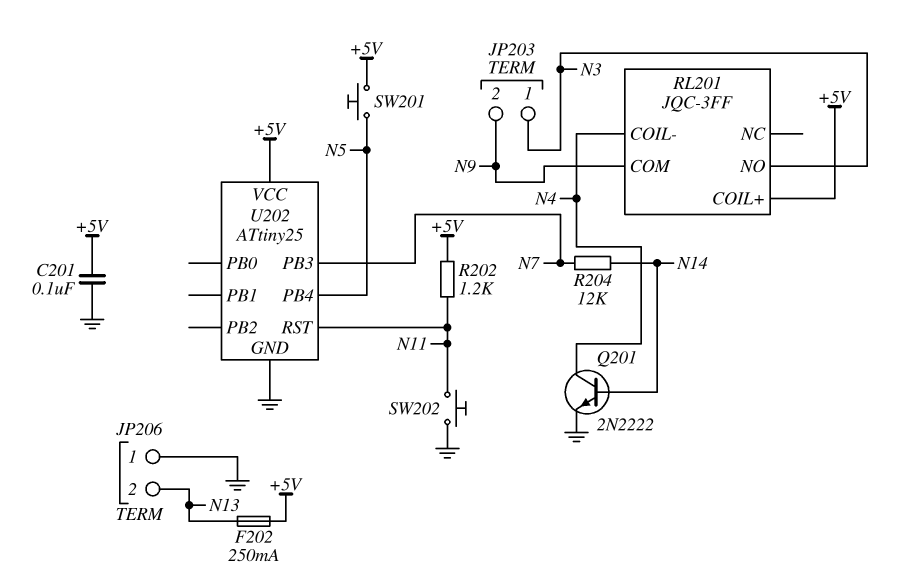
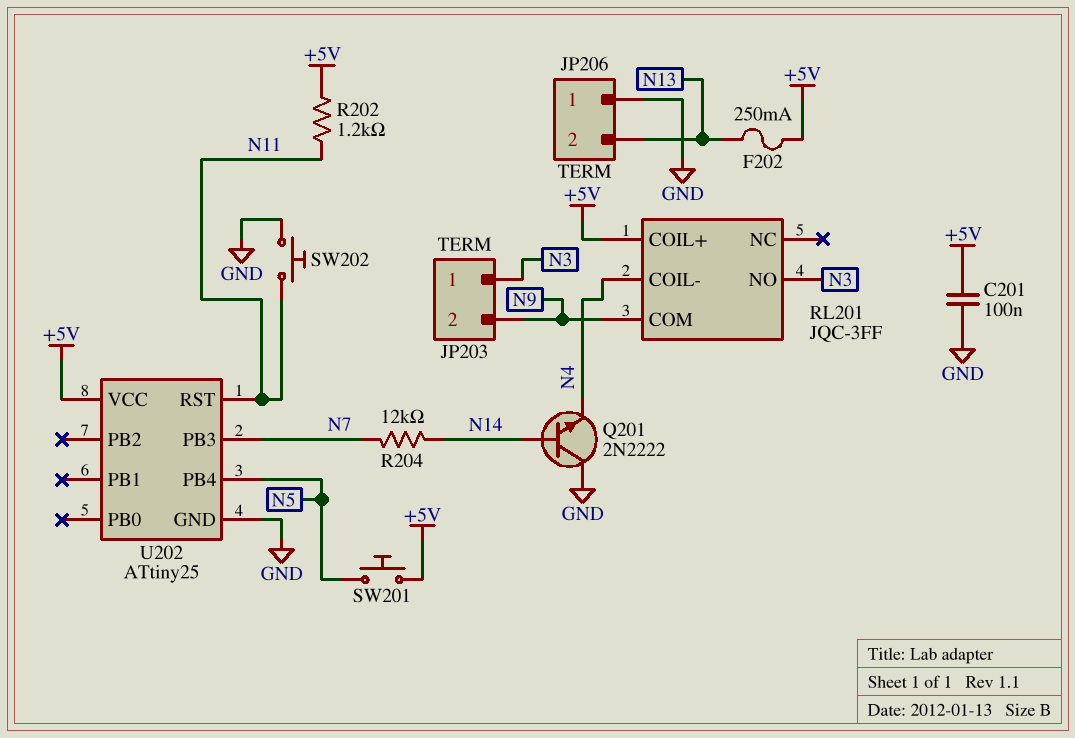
Q201: NPN 2N2222 (B N14, C N4, E GND) -> NPN 2N2222 (B N14, C GND, E N4)

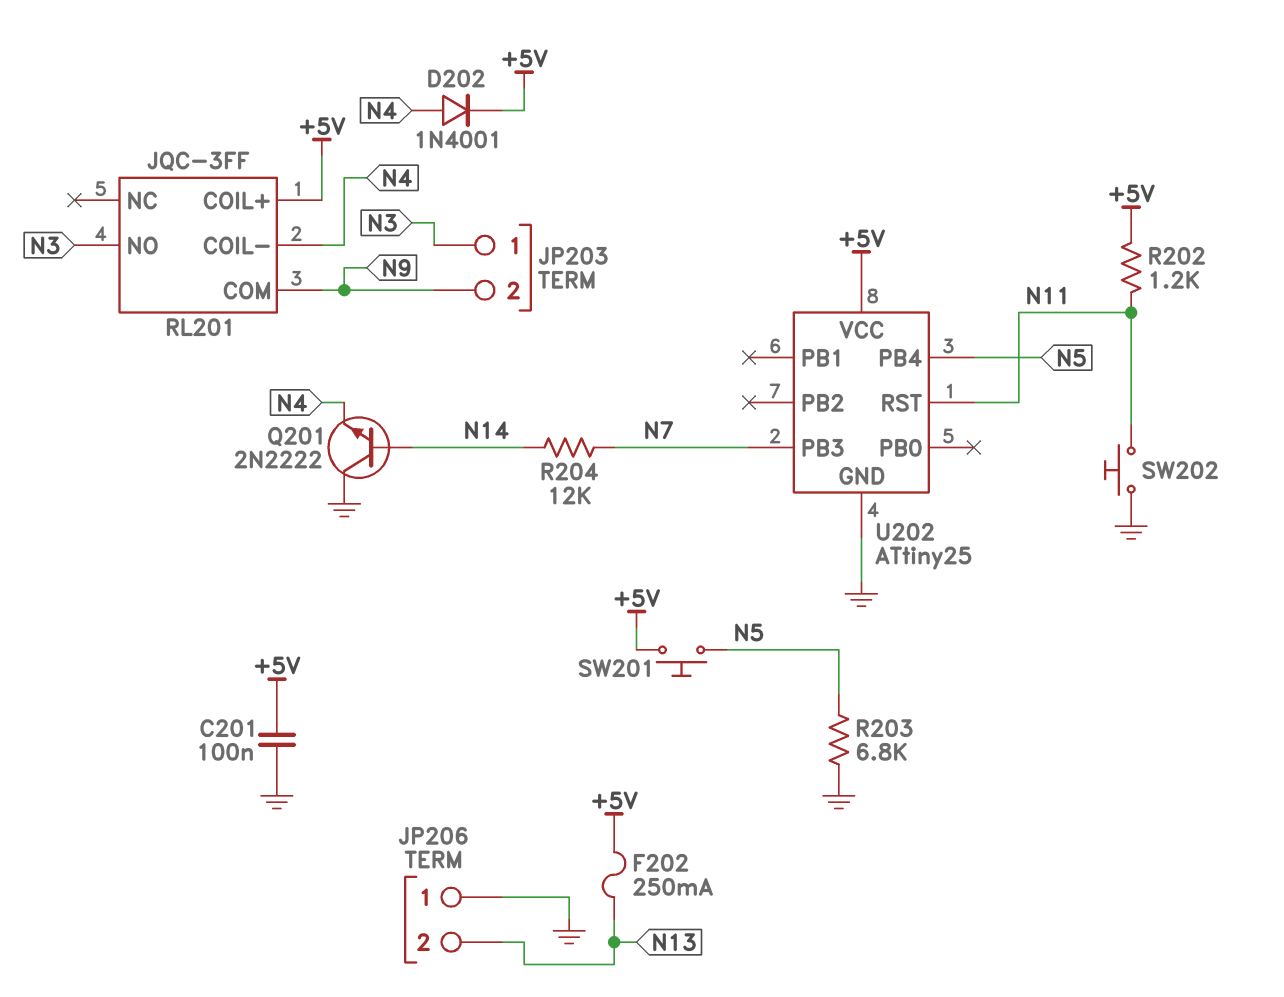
D202: none -> diode 1N4001 (A N4, K +5V)
R203: none -> 6.8k (GND, N5)

